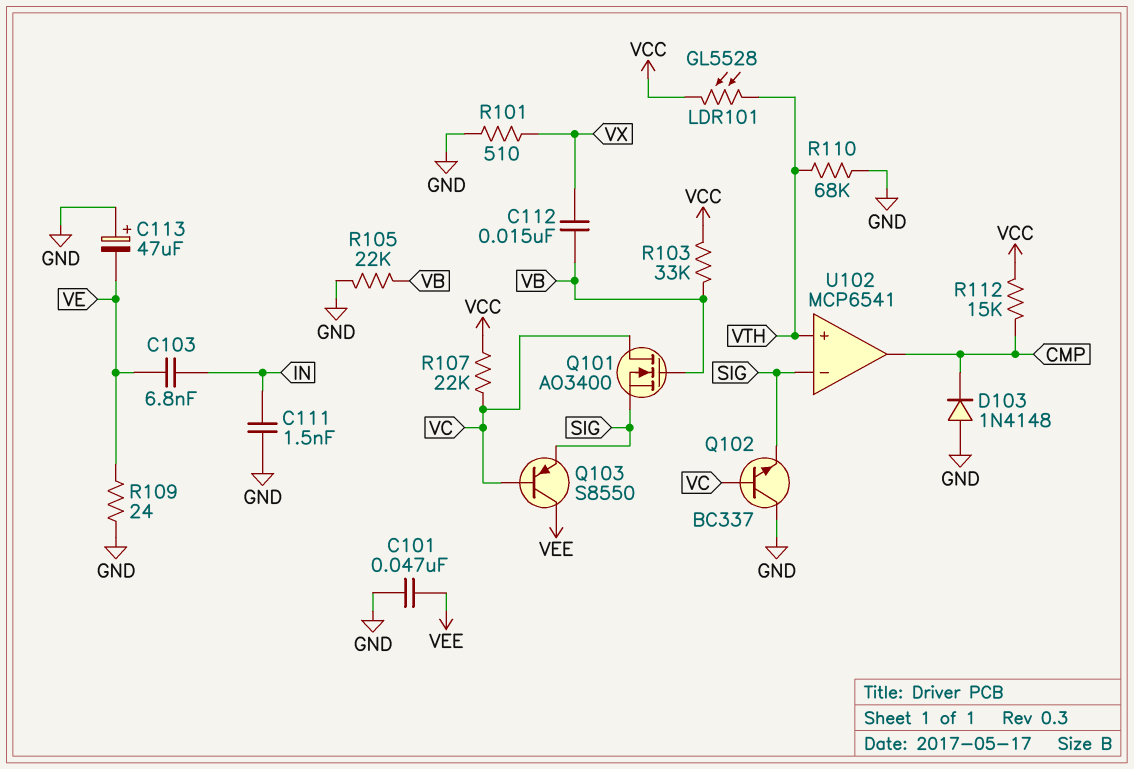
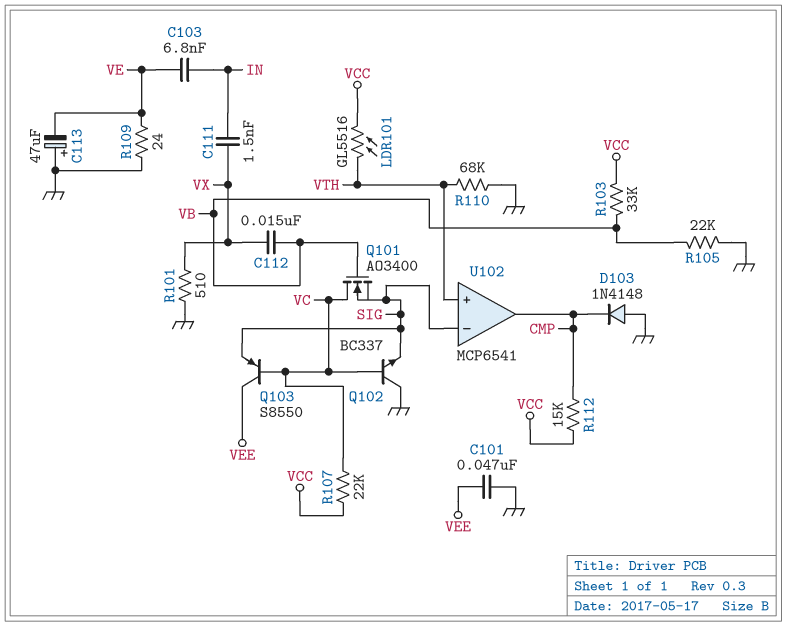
C111: 1.5nF (GND, IN) -> 1.5nF (IN, VX)
LDR101: GL5528 (VCC, VTH) -> GL5516 (VCC, VTH)

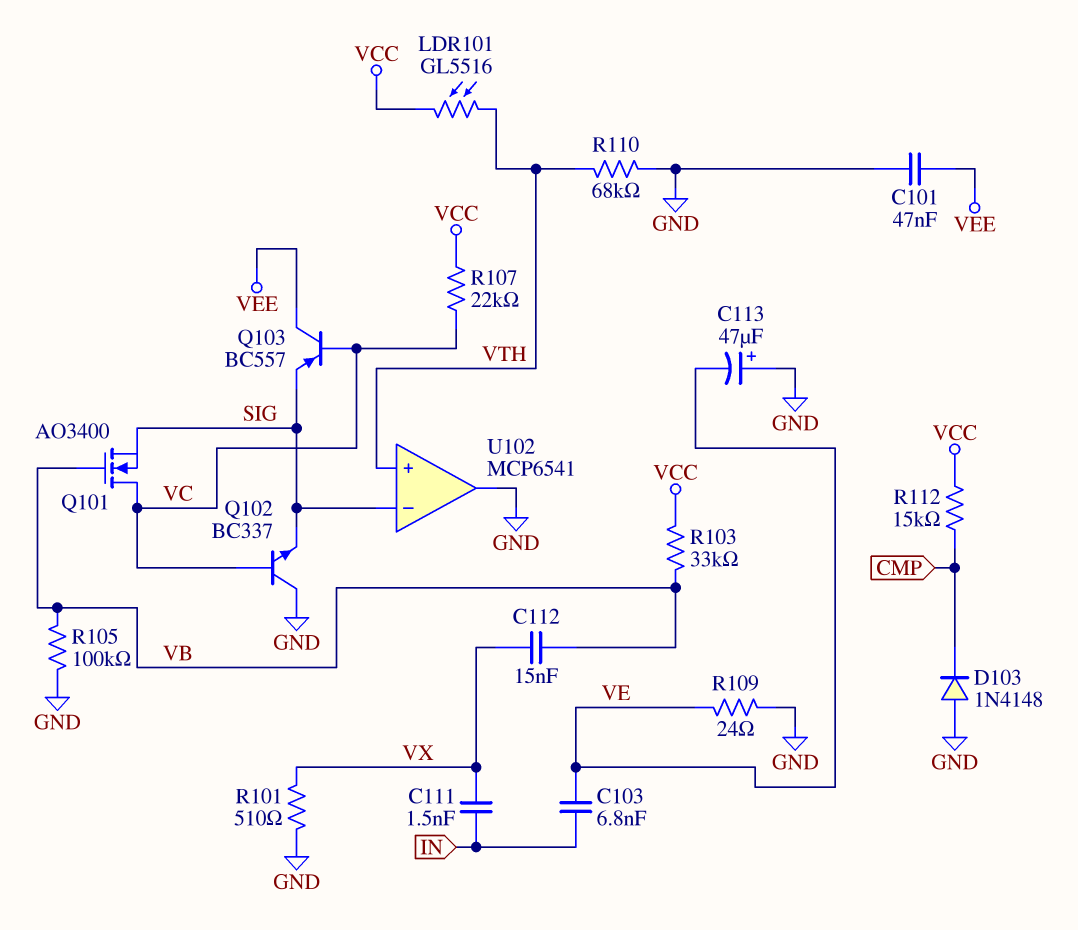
Q103: PNP S8550 (B VC, C VEE, E SIG) -> PNP BC557 (B VC, C VEE, E SIG)
R105: 22k (GND, VB) -> 100k (GND, VB)
U102 pin out: CMP -> GND

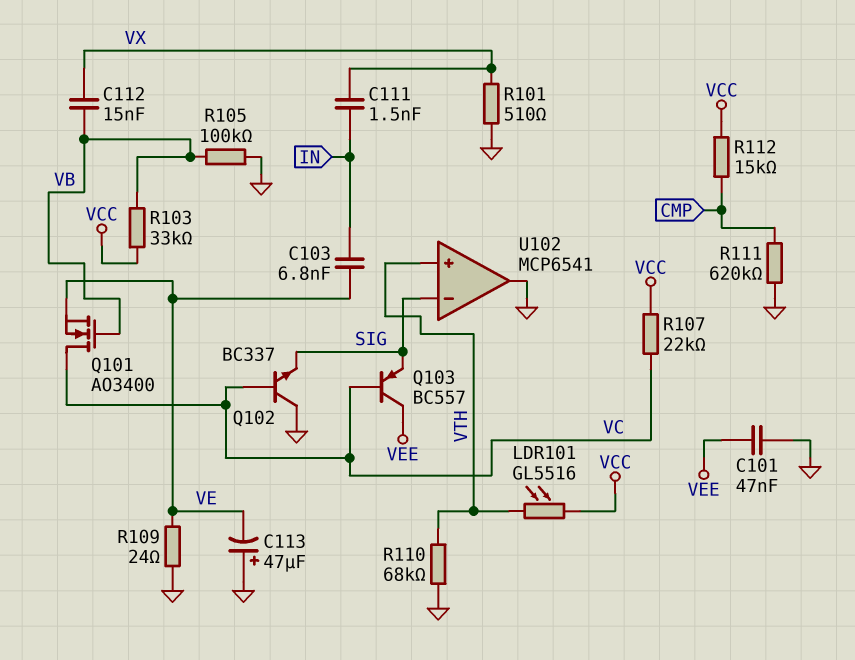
D103: diode 1N4148 (A GND, K CMP) -> none
Q101: NMOS AO3400 (G VB, D VC, S SIG) -> NMOS AO3400 (G VB, D VC, S VE)
R111: none -> 620k (CMP, GND)

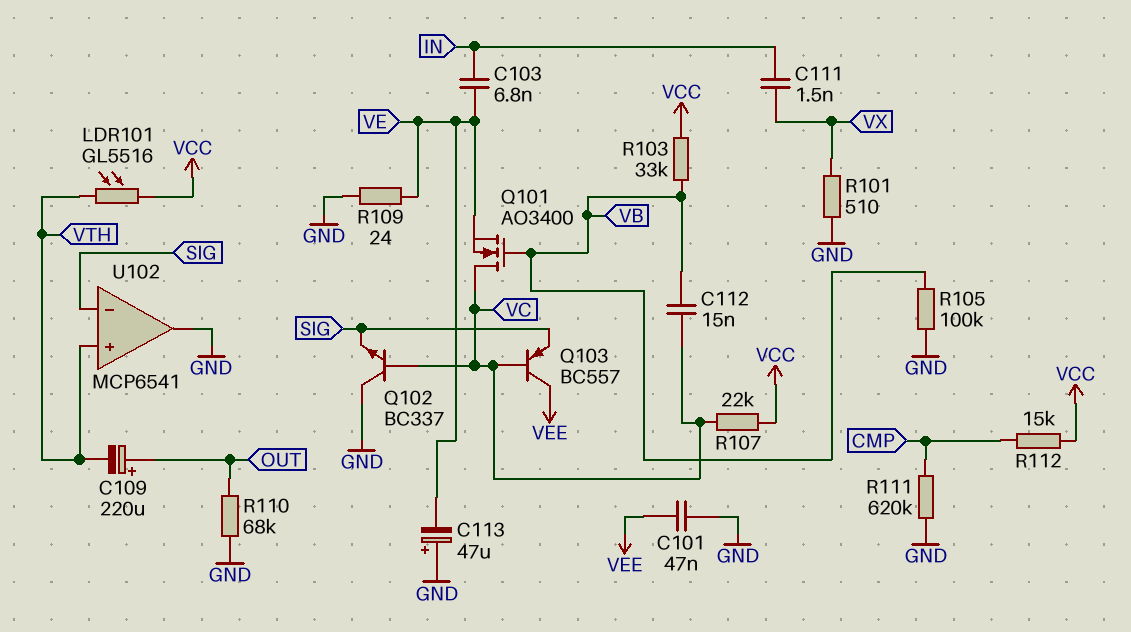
C109: none -> 220uF (plus OUT, minus VTH)
C112: 15nF (VB, VX) -> 15nF (VB, VC)
R110: 68k (GND, VTH) -> 68k (GND, OUT)

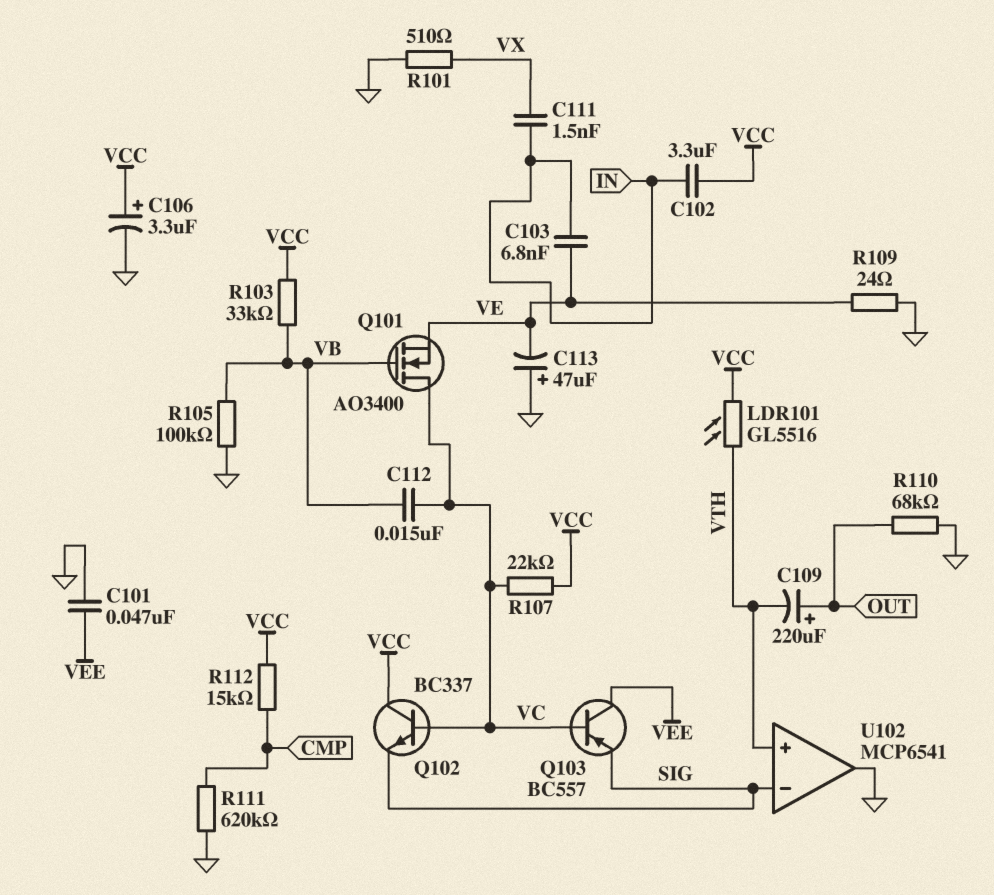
C102: none -> 3.3uF (IN, VCC)
C106: none -> 3.3uF (plus VCC, minus GND)
Q102: NPN BC337 (B VC, C GND, E SIG) -> NPN BC337 (B VC, C VCC, E SIG)

